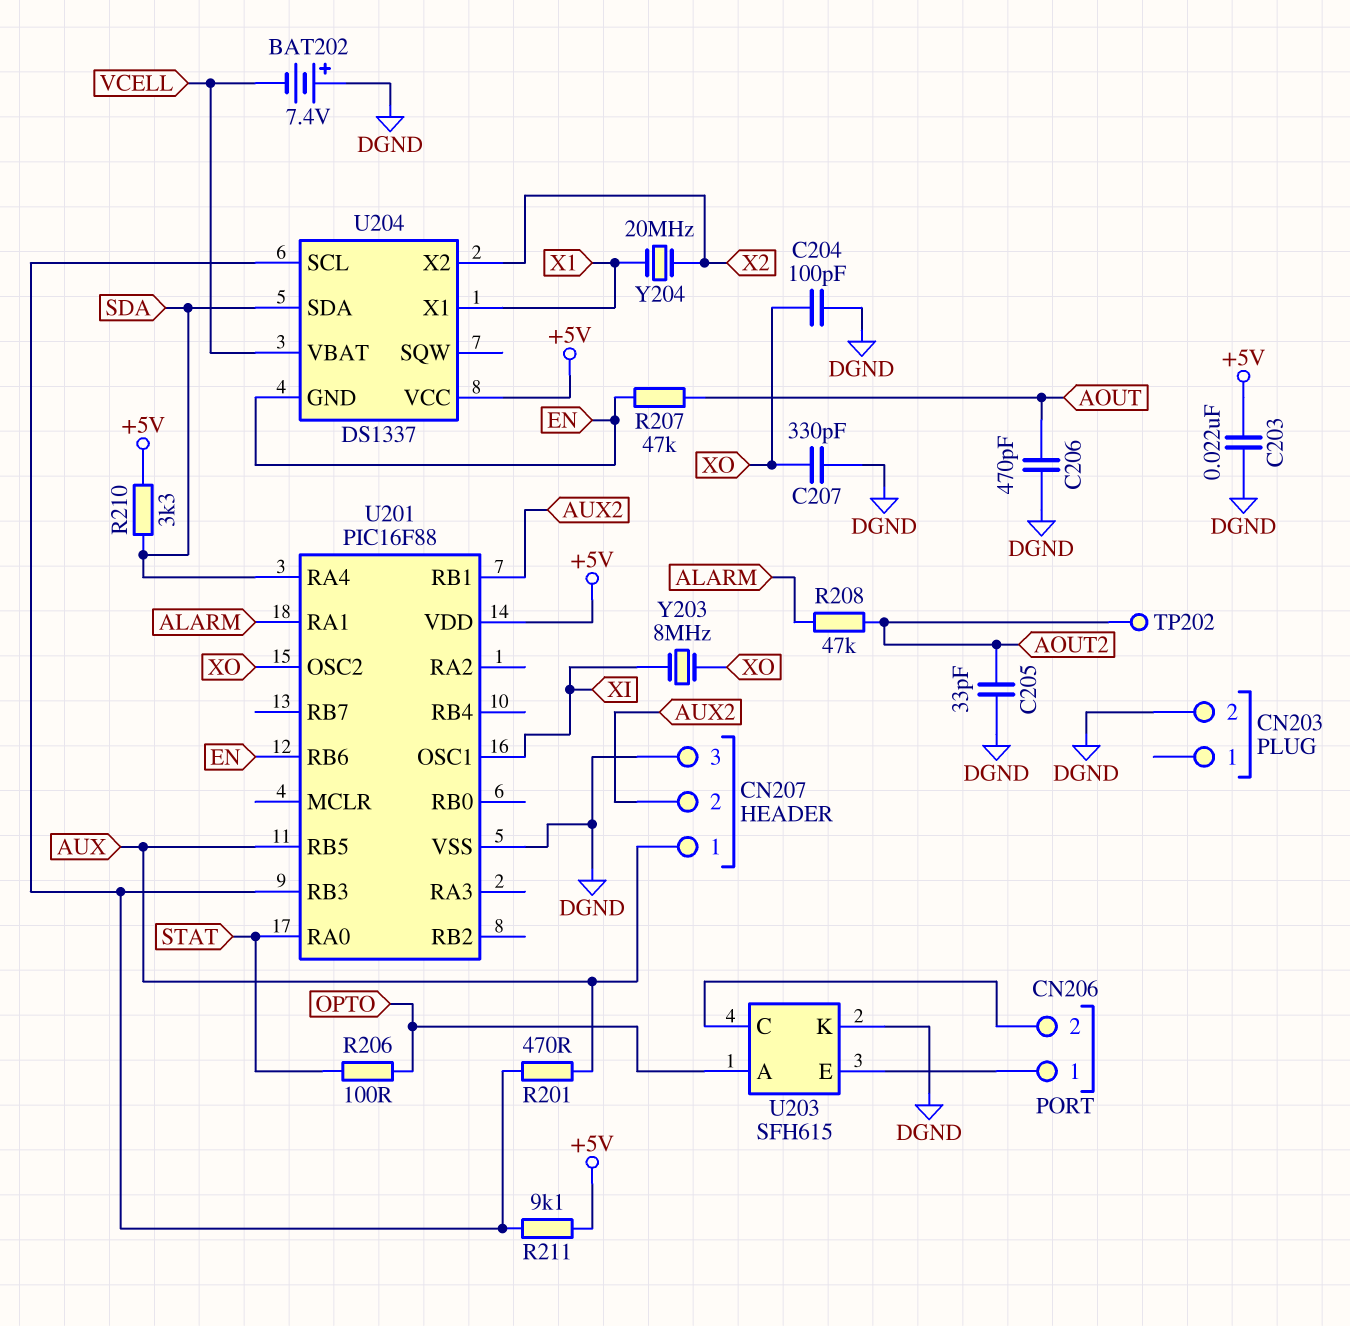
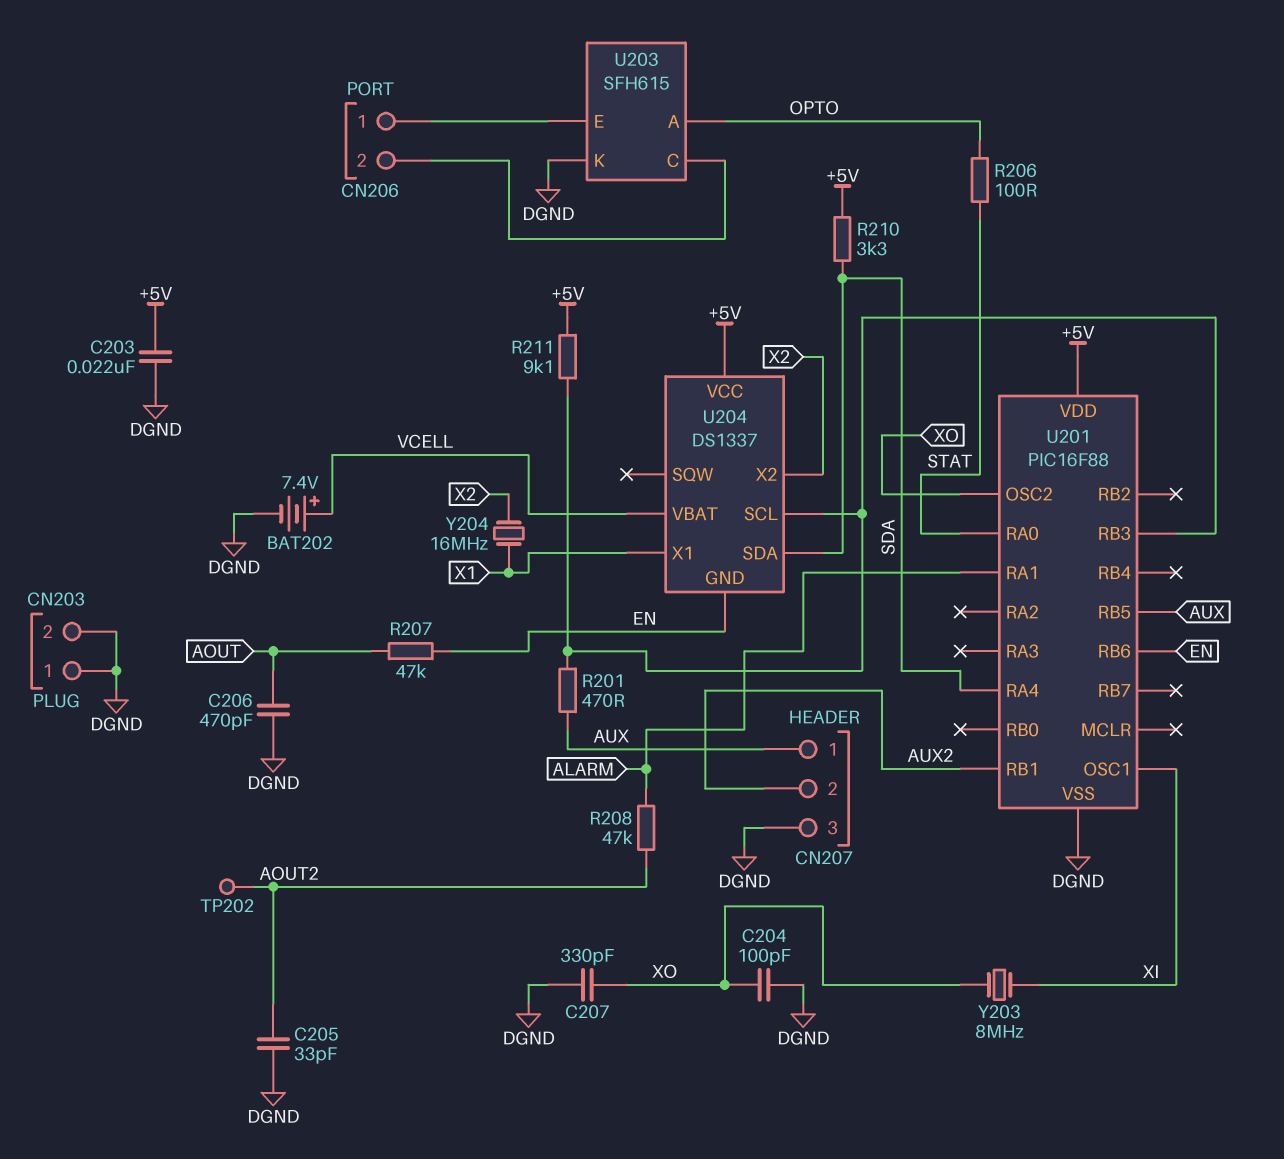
BAT202: 7.4V (plus DGND, minus VCELL) -> 7.4V (plus VCELL, minus DGND)
CN203 pin 1: none -> DGND
Y204: 20MHz (X1, X2) -> 16MHz (X1, X2)

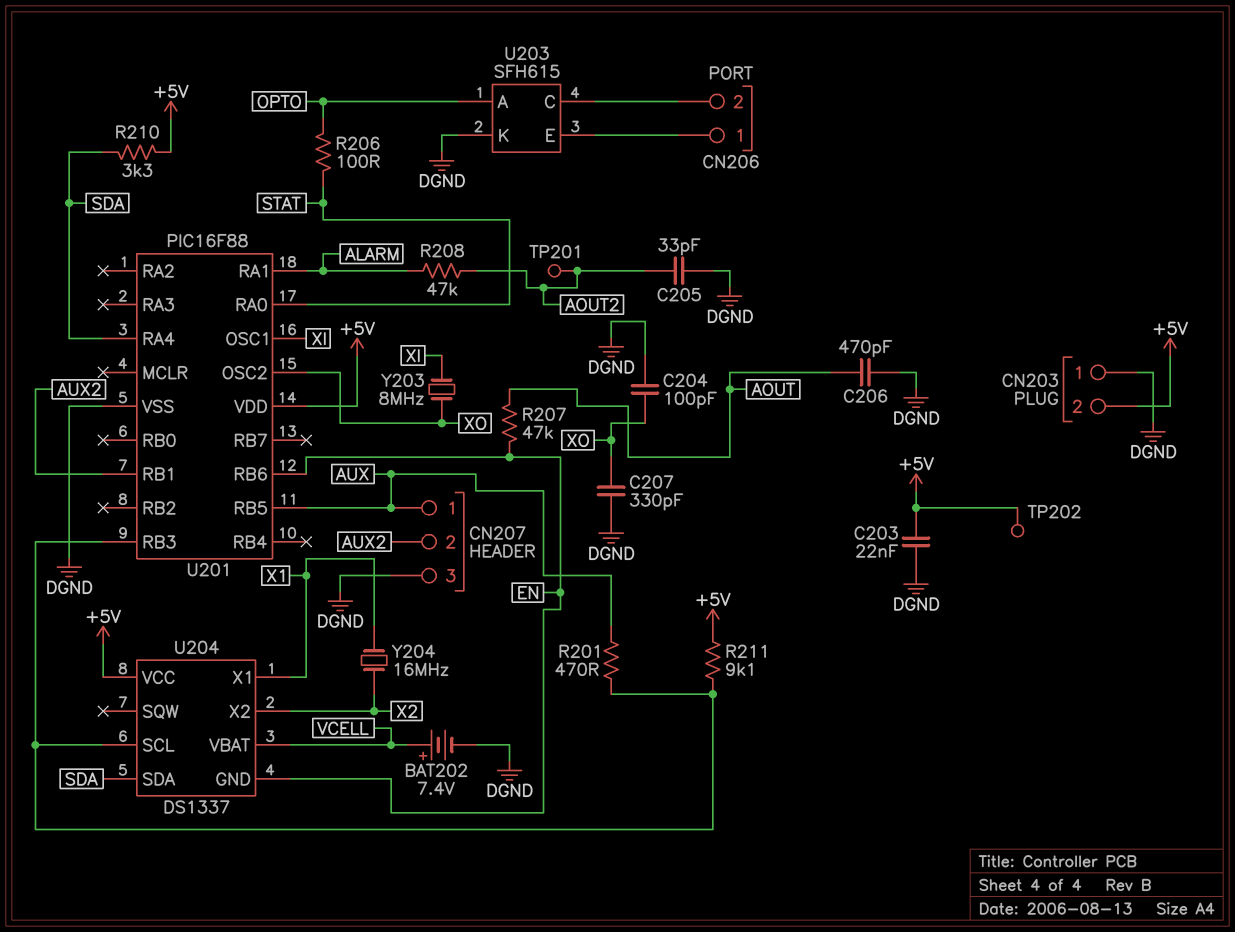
CN203 pin 2: DGND -> +5V
TP201: none -> test point (AOUT2)
TP202: test point (AOUT2) -> test point (+5V)

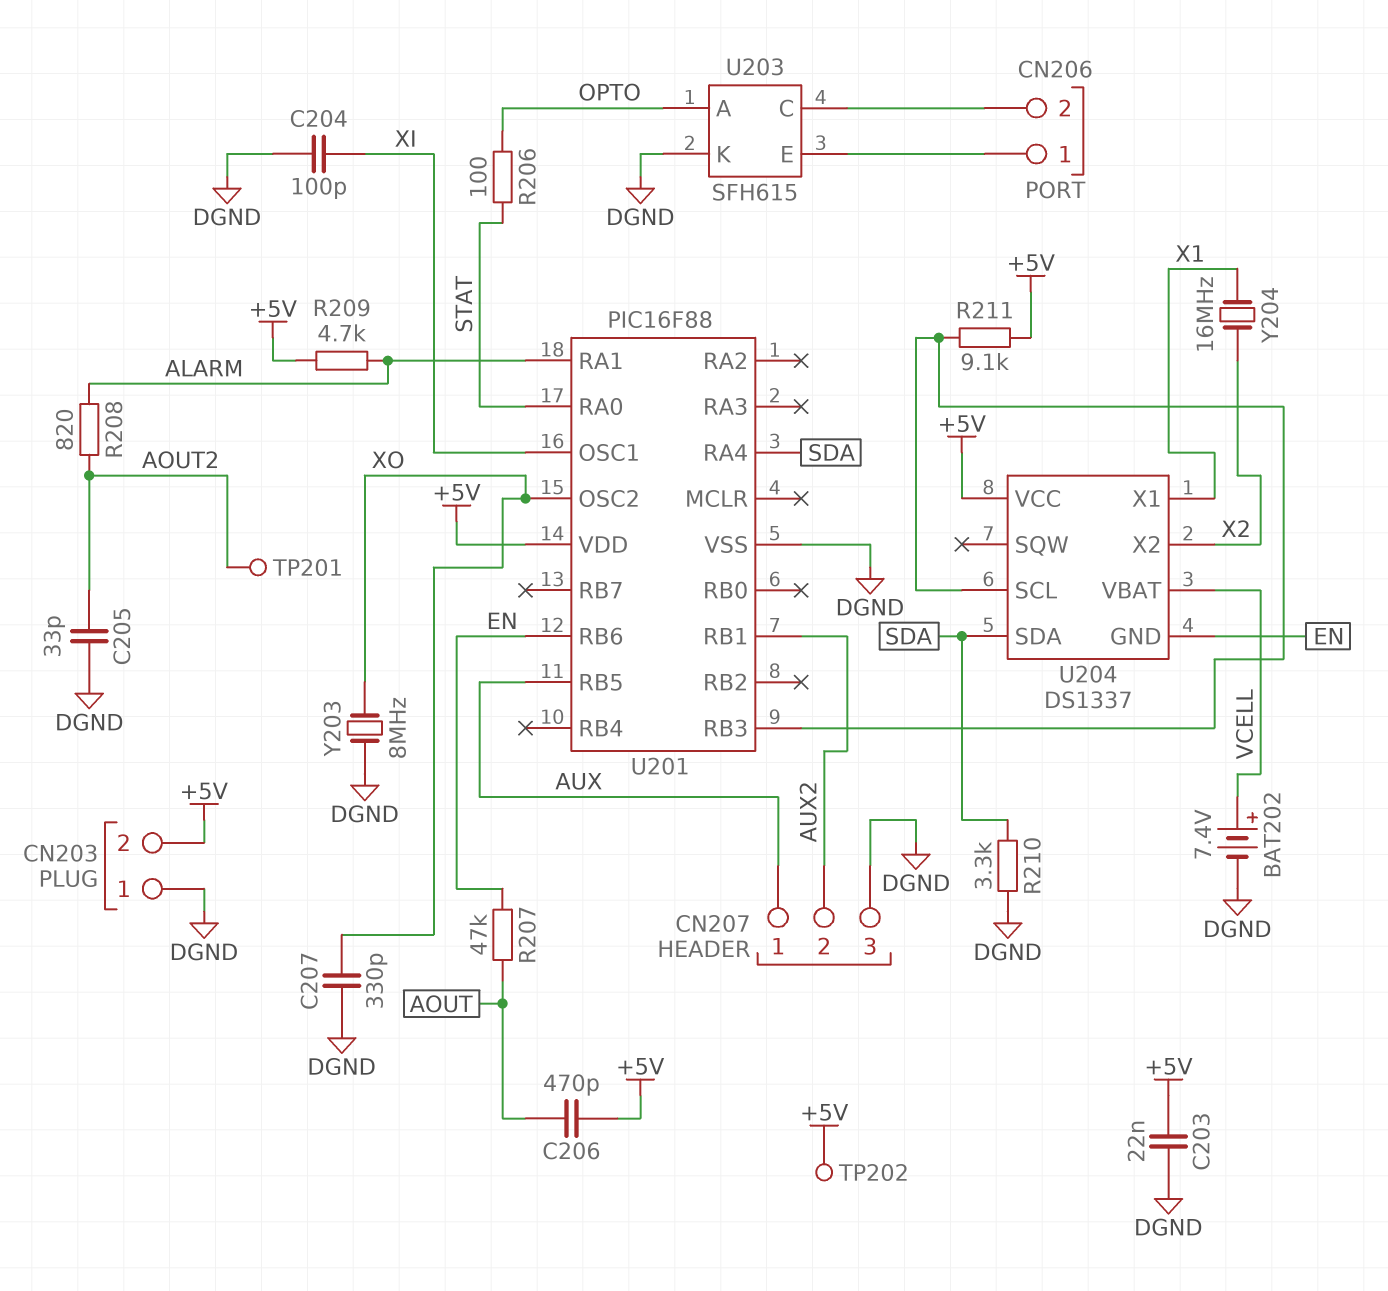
C204: 100pF (DGND, XO) -> 100pF (DGND, XI)
C206: 470pF (AOUT, DGND) -> 470pF (+5V, AOUT)
R201: 470 (AUX, U201/RB3) -> none
R208: 47k (ALARM, AOUT2) -> 820 (ALARM, AOUT2)
R209: none -> 4.7k (+5V, ALARM)
R210: 3.3k (+5V, SDA) -> 3.3k (DGND, SDA)
Y203: 8MHz (XI, XO) -> 8MHz (DGND, XO)

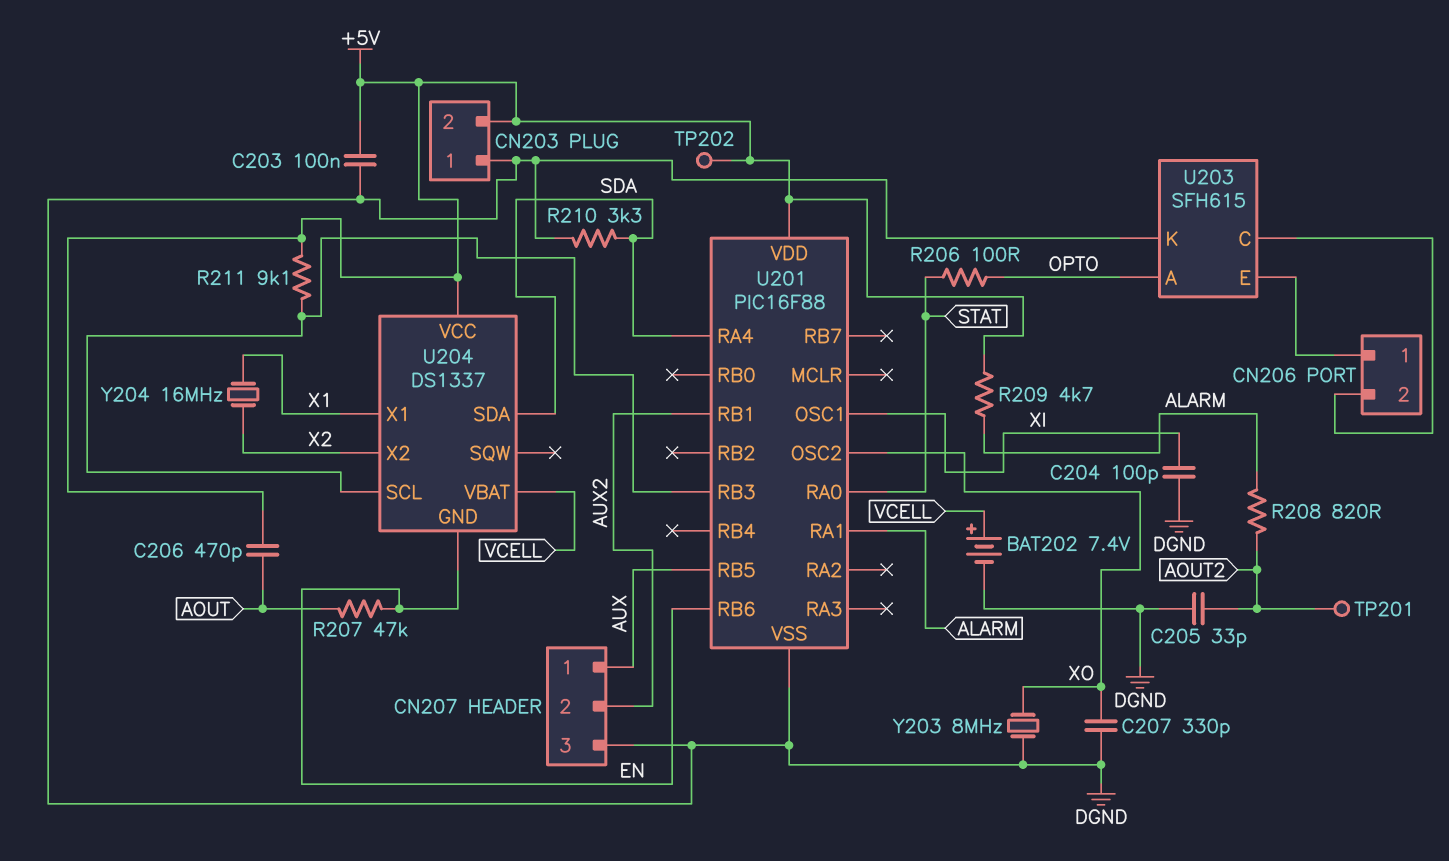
C203: 22nF (+5V, DGND) -> 100nF (+5V, DGND)

